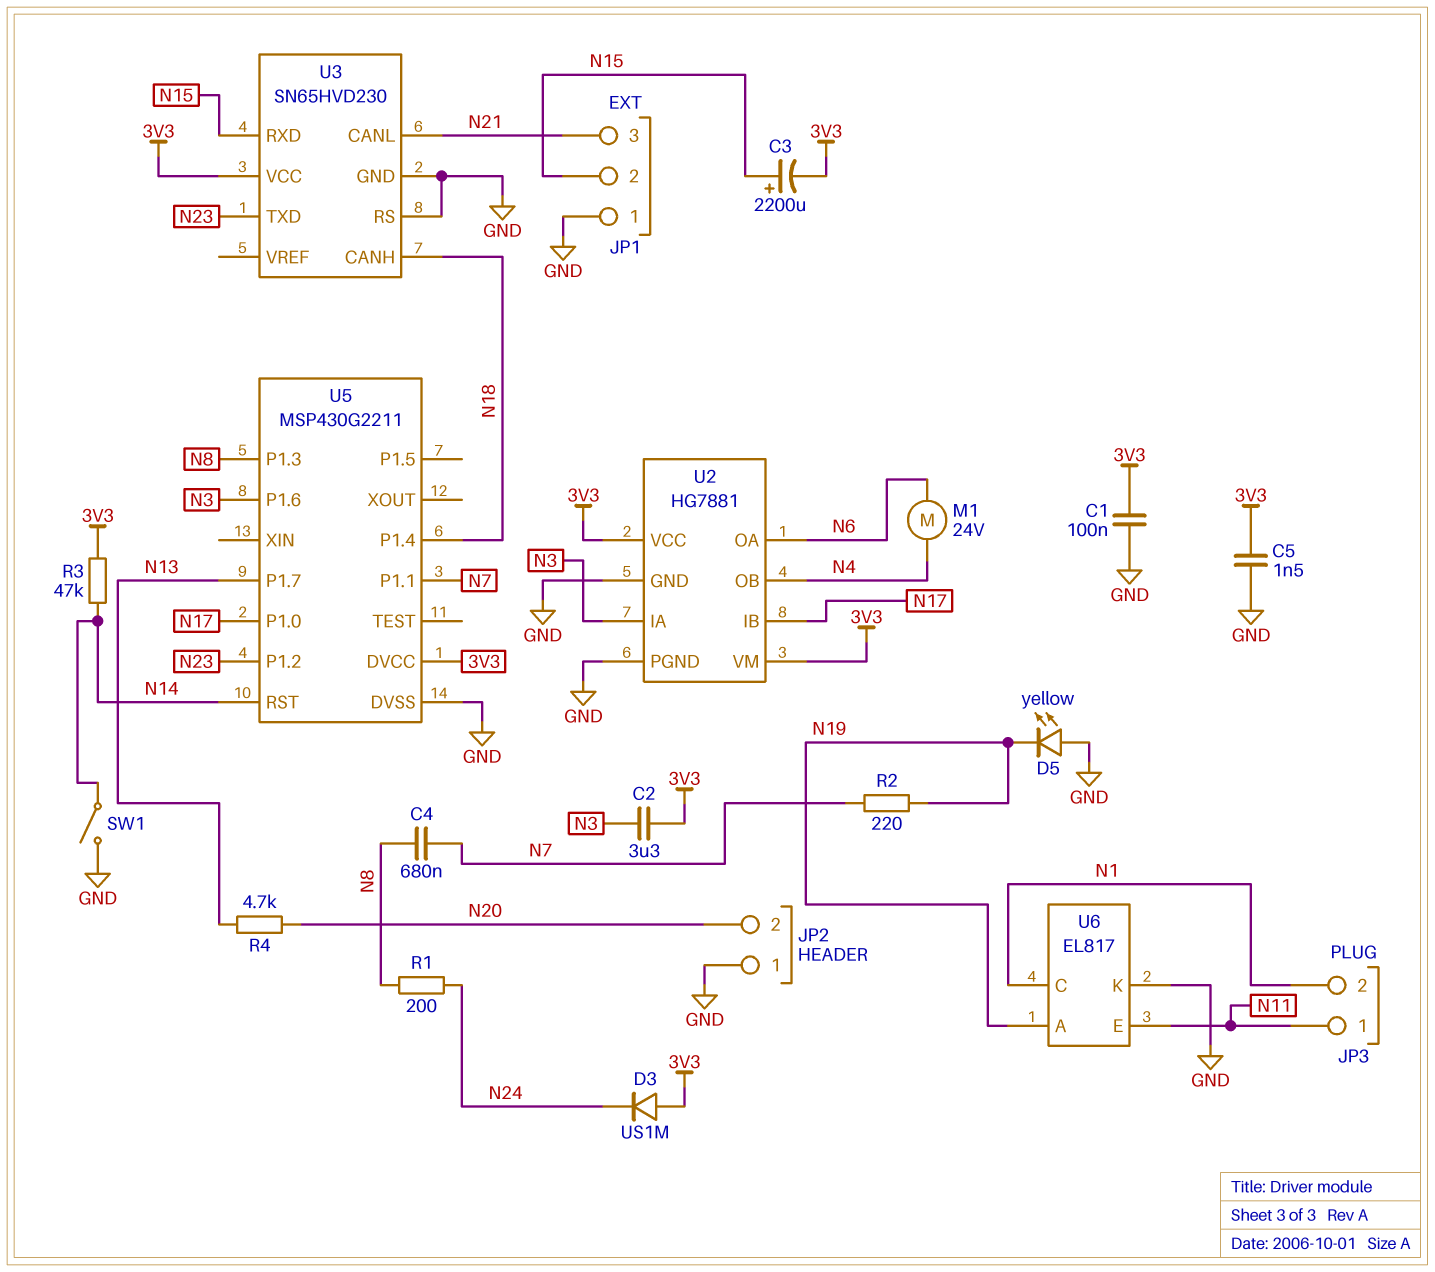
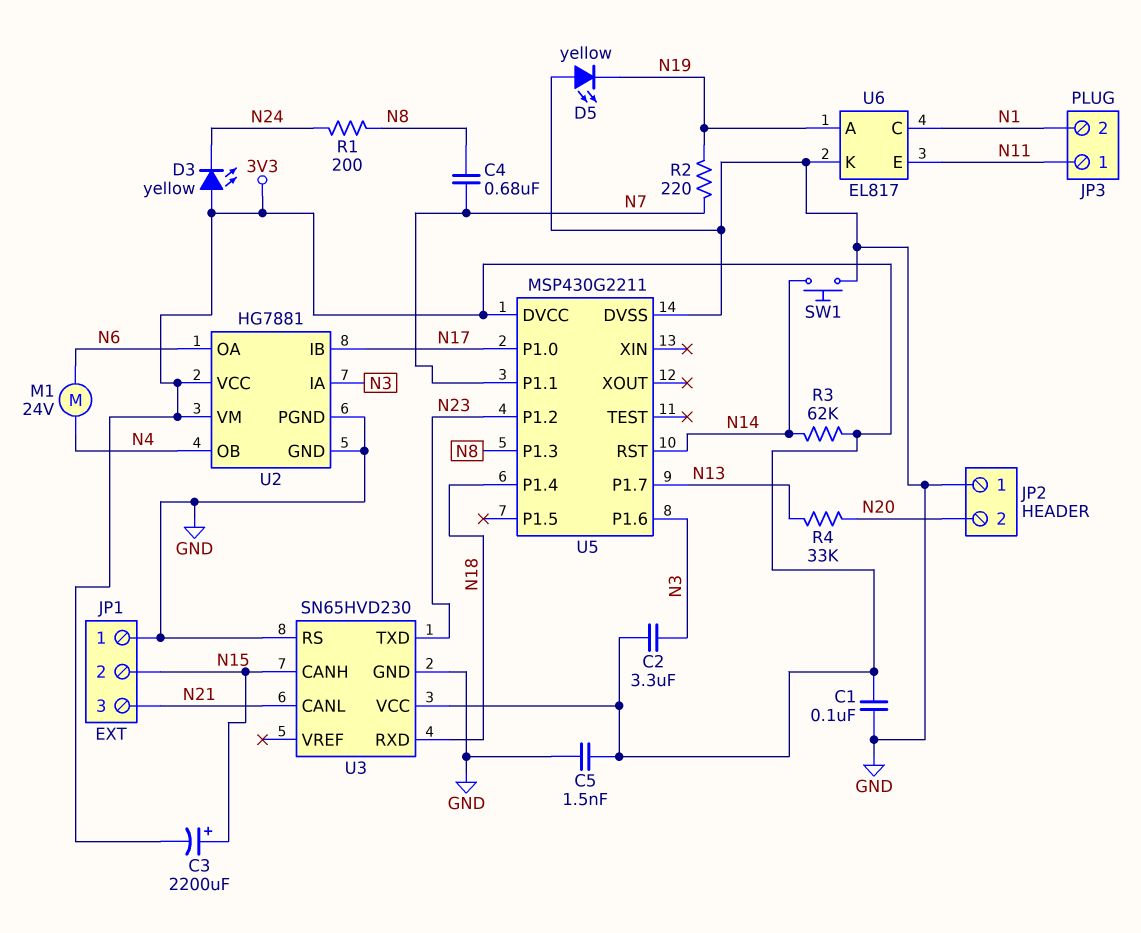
D3: diode US1M (A 3V3, K N24) -> LED yellow (A 3V3, K N24)
R3: 47k (3V3, N14) -> 62k (3V3, N14)
R4: 4.7k (N13, N20) -> 33k (N13, N20)
SW1: switch (GND, N14) -> button (GND, N14)
U3 pin CANH: N18 -> N15
U3 pin RXD: N15 -> N18

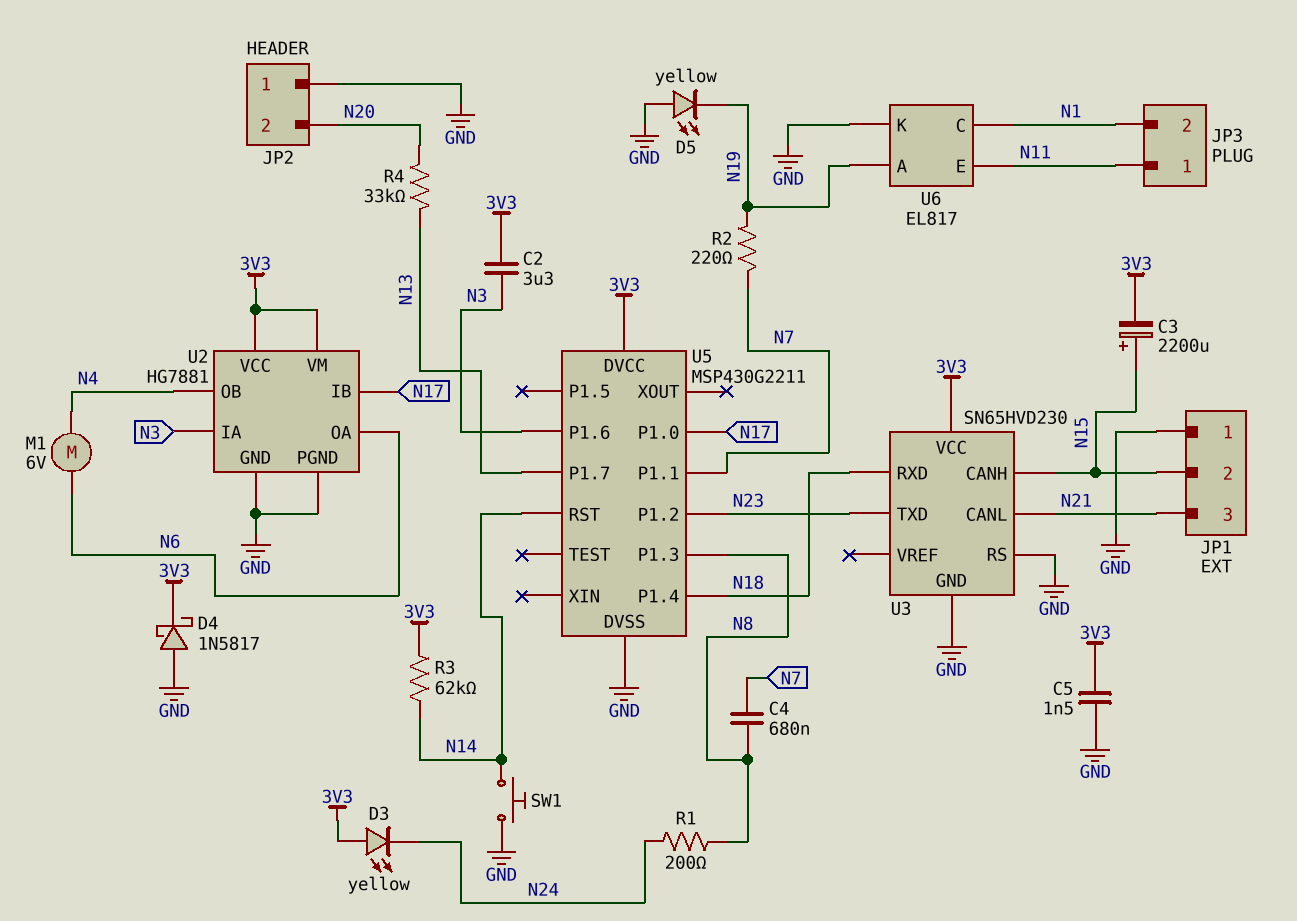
C1: 100nF (3V3, GND) -> none
D4: none -> schottky 1N5817 (A GND, K 3V3)
M1: motor 24V (N4, N6) -> motor 6V (N4, N6)

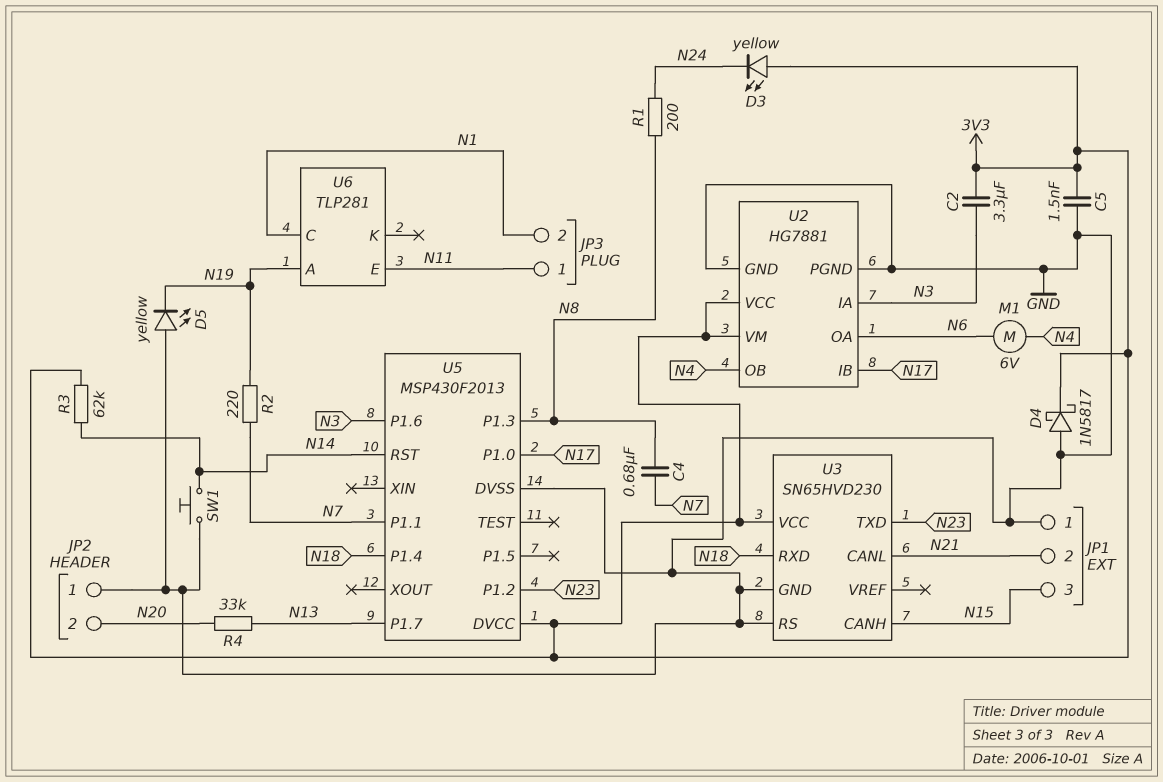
C3: 2200uF (plus N15, minus 3V3) -> none
JP1 pin 2: N15 -> N21
JP1 pin 3: N21 -> N15
U5: MSP430G2211 -> MSP430F2013
U6: EL817 -> TLP281
U6 pin K: GND -> none

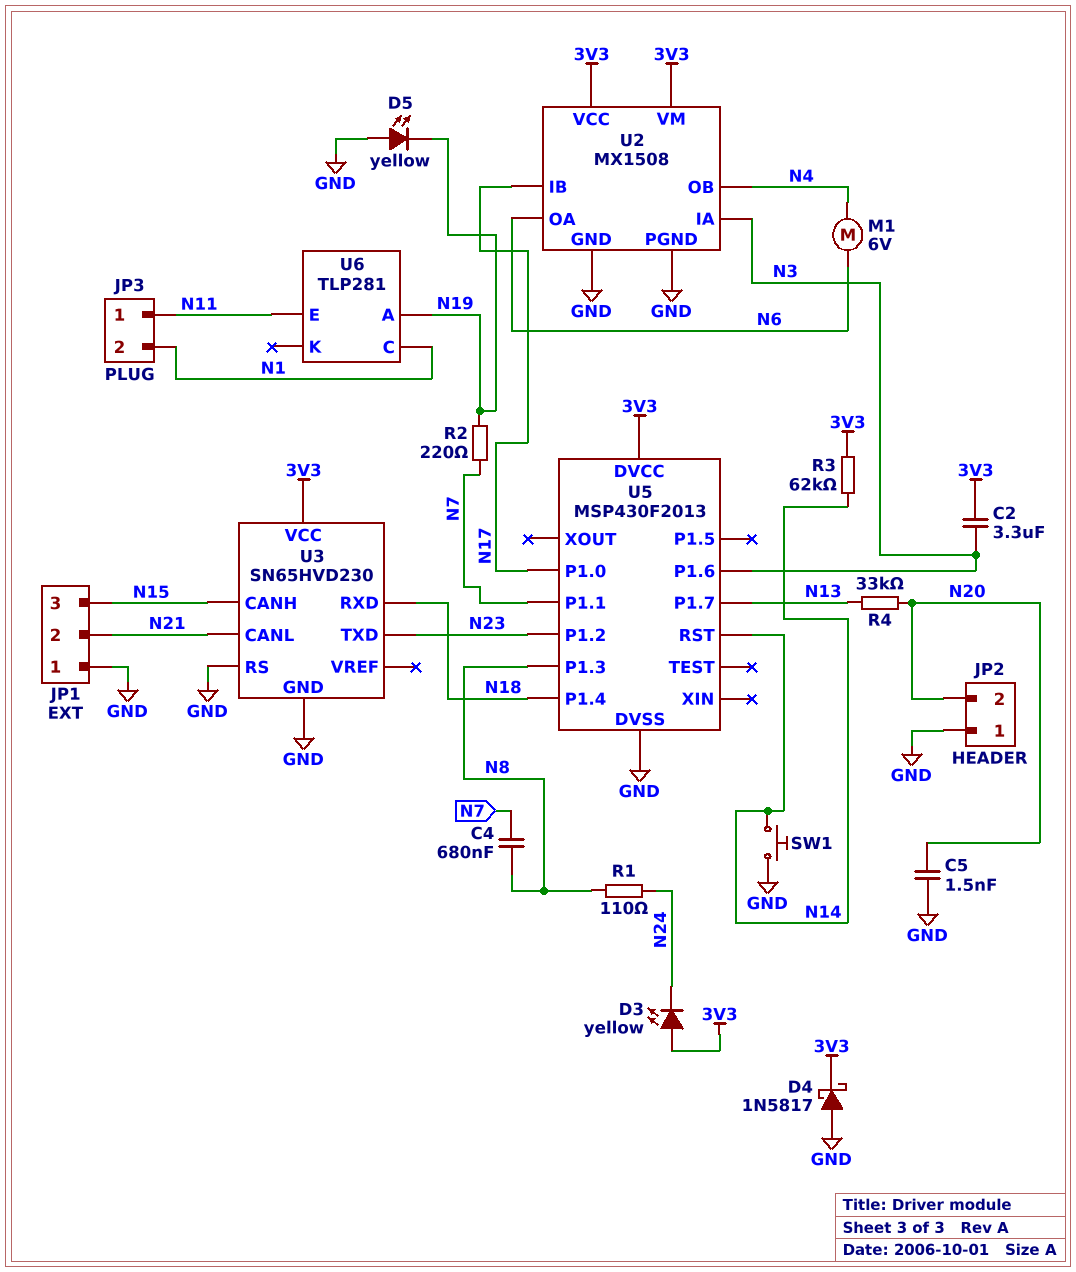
C5: 1.5nF (3V3, GND) -> 1.5nF (GND, N20)
R1: 200 (N8, N24) -> 110 (N8, N24)
U2: HG7881 -> MX1508

